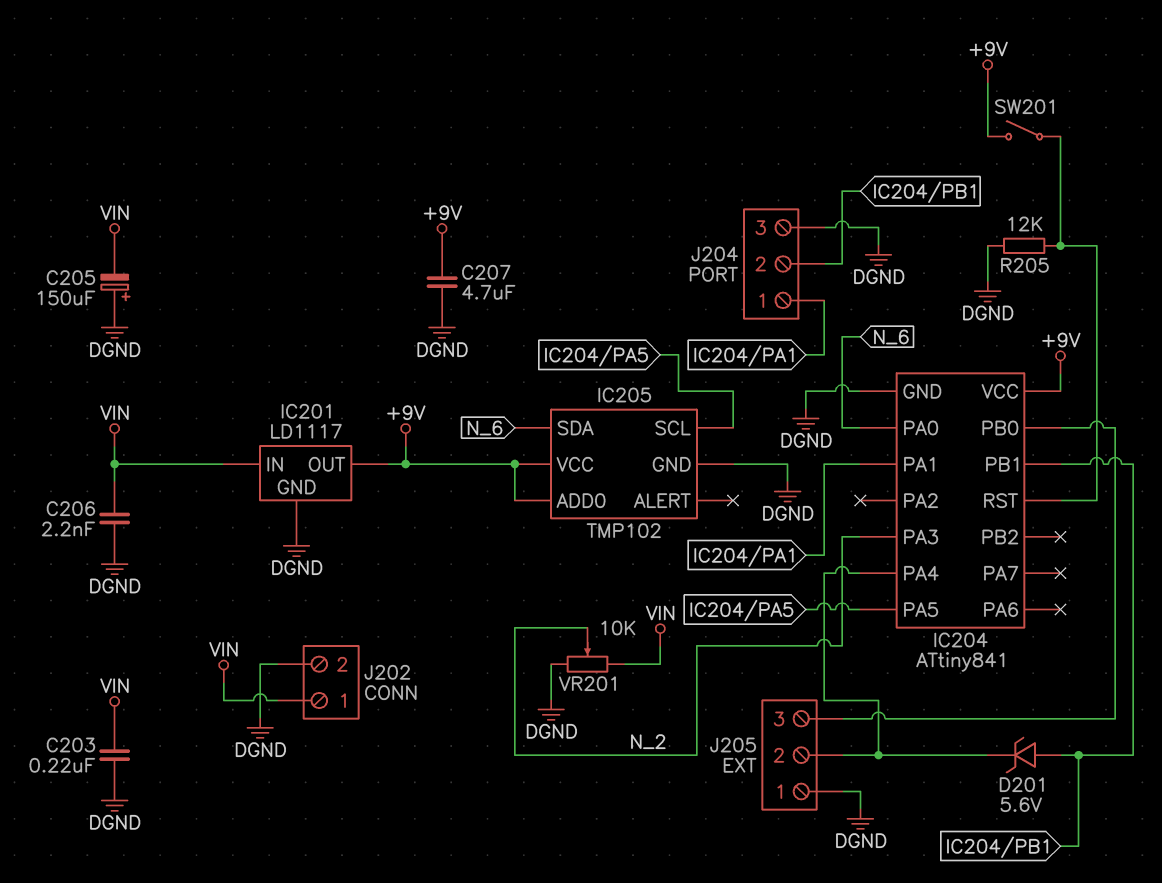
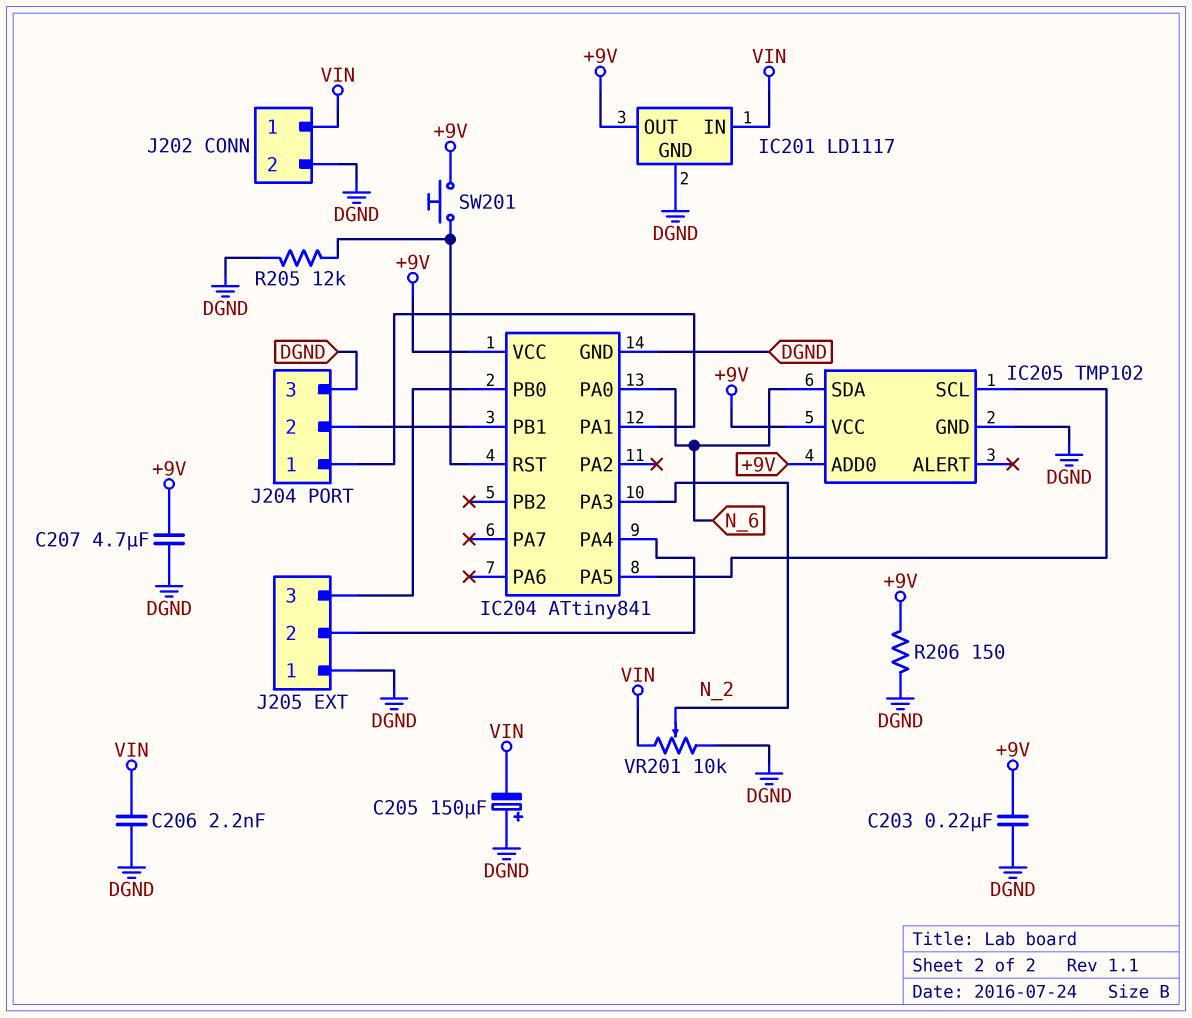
C203: 220nF (DGND, VIN) -> 220nF (+9V, DGND)
D201: zener 5.6V (A IC204/PB1, K IC204/PA4) -> none
R206: none -> 150 (+9V, DGND)
SW201: switch (+9V, IC204/RST) -> button (+9V, IC204/RST)

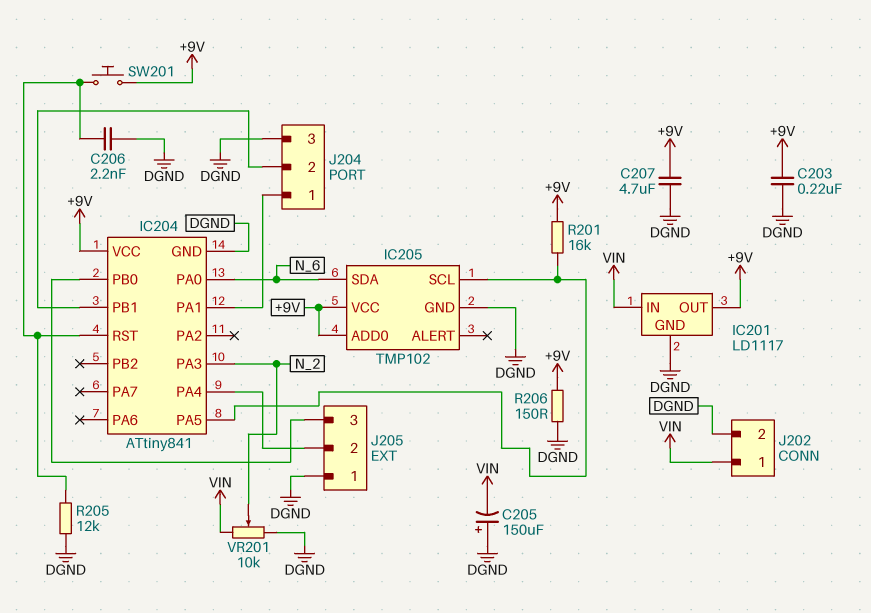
C206: 2.2nF (DGND, VIN) -> 2.2nF (DGND, IC204/RST)
R201: none -> 16k (+9V, IC204/PA5)

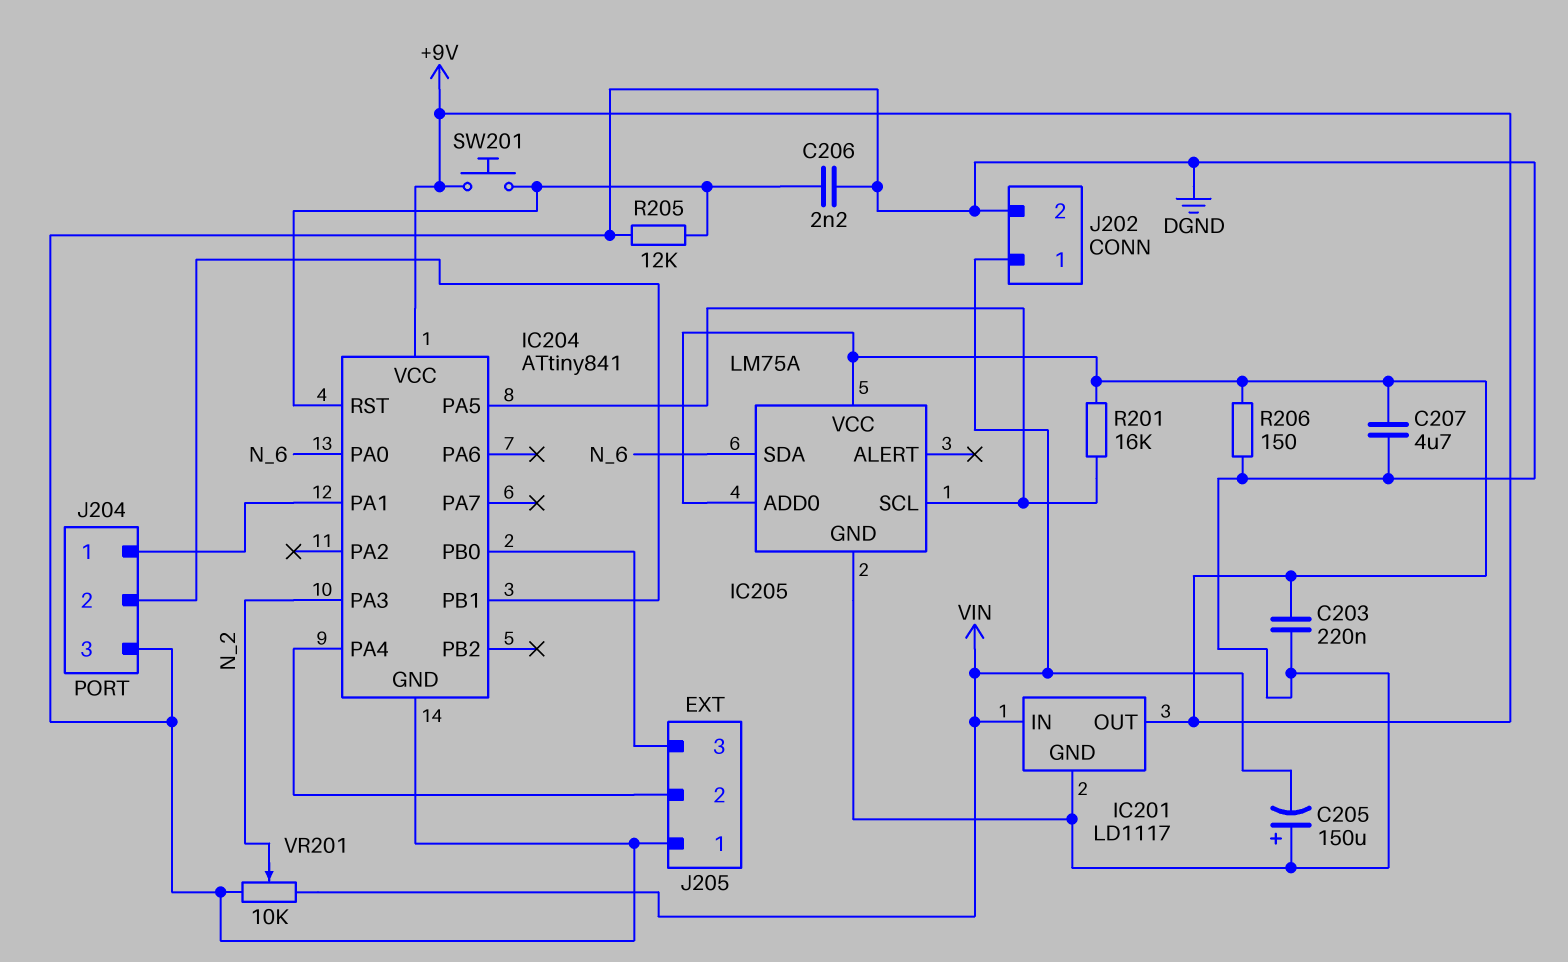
IC205: TMP102 -> LM75A

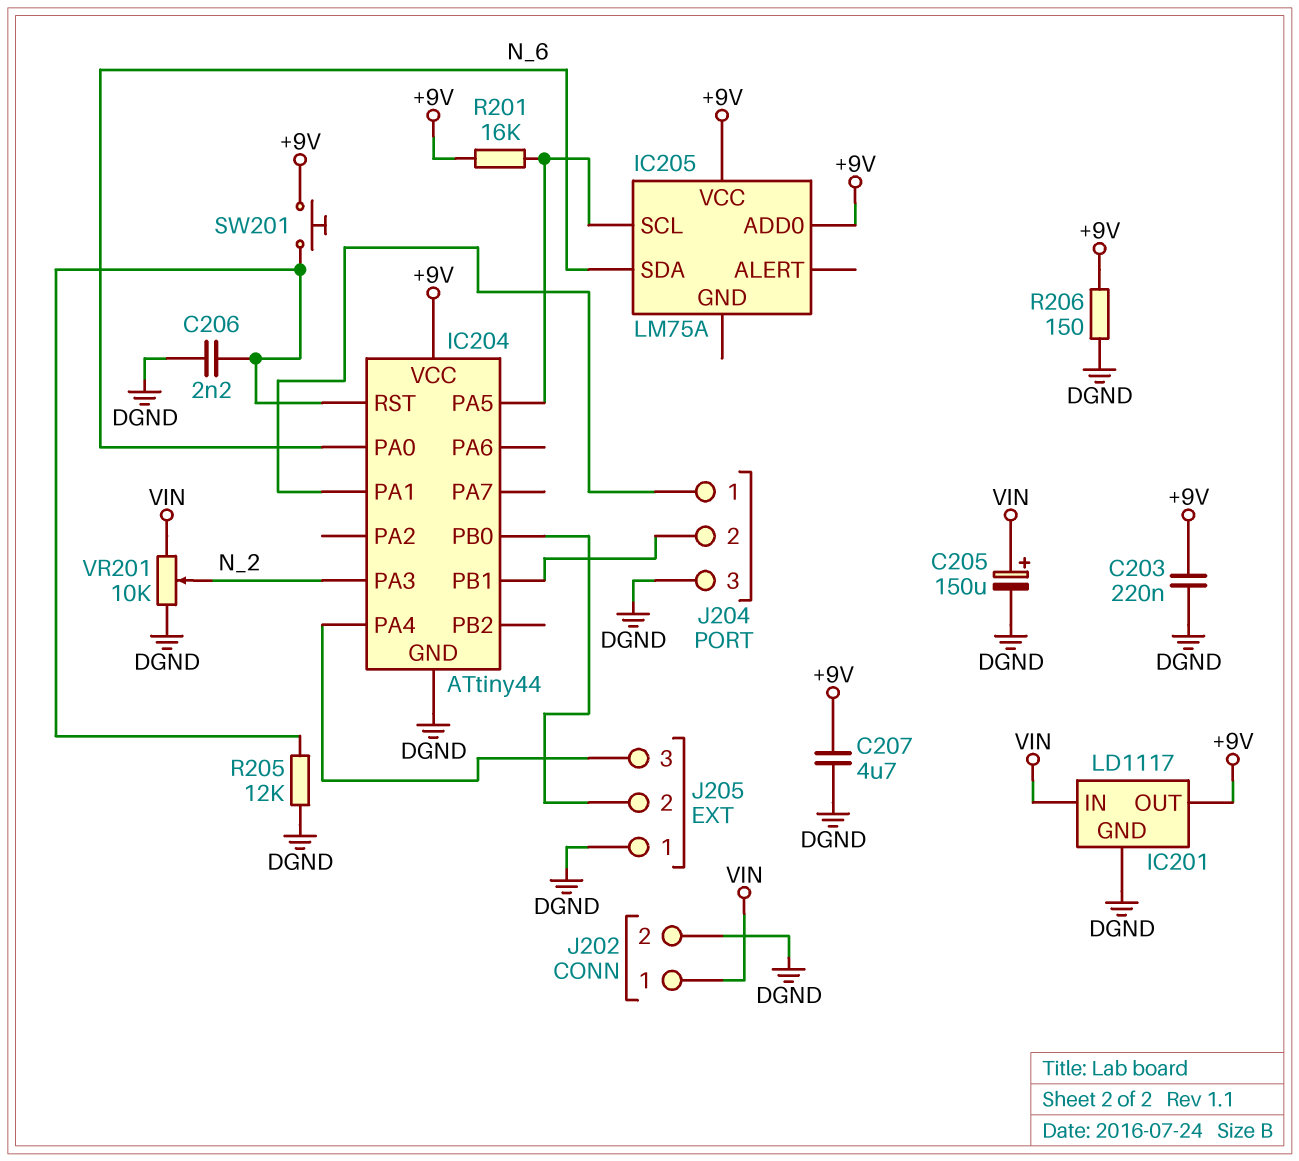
C205: 150uF (plus DGND, minus VIN) -> 150uF (plus VIN, minus DGND)
IC204: ATtiny841 -> ATtiny44
IC205 pin GND: DGND -> none
J205 pin 2: IC204/PA4 -> IC204/PB0
J205 pin 3: IC204/PB0 -> IC204/PA4

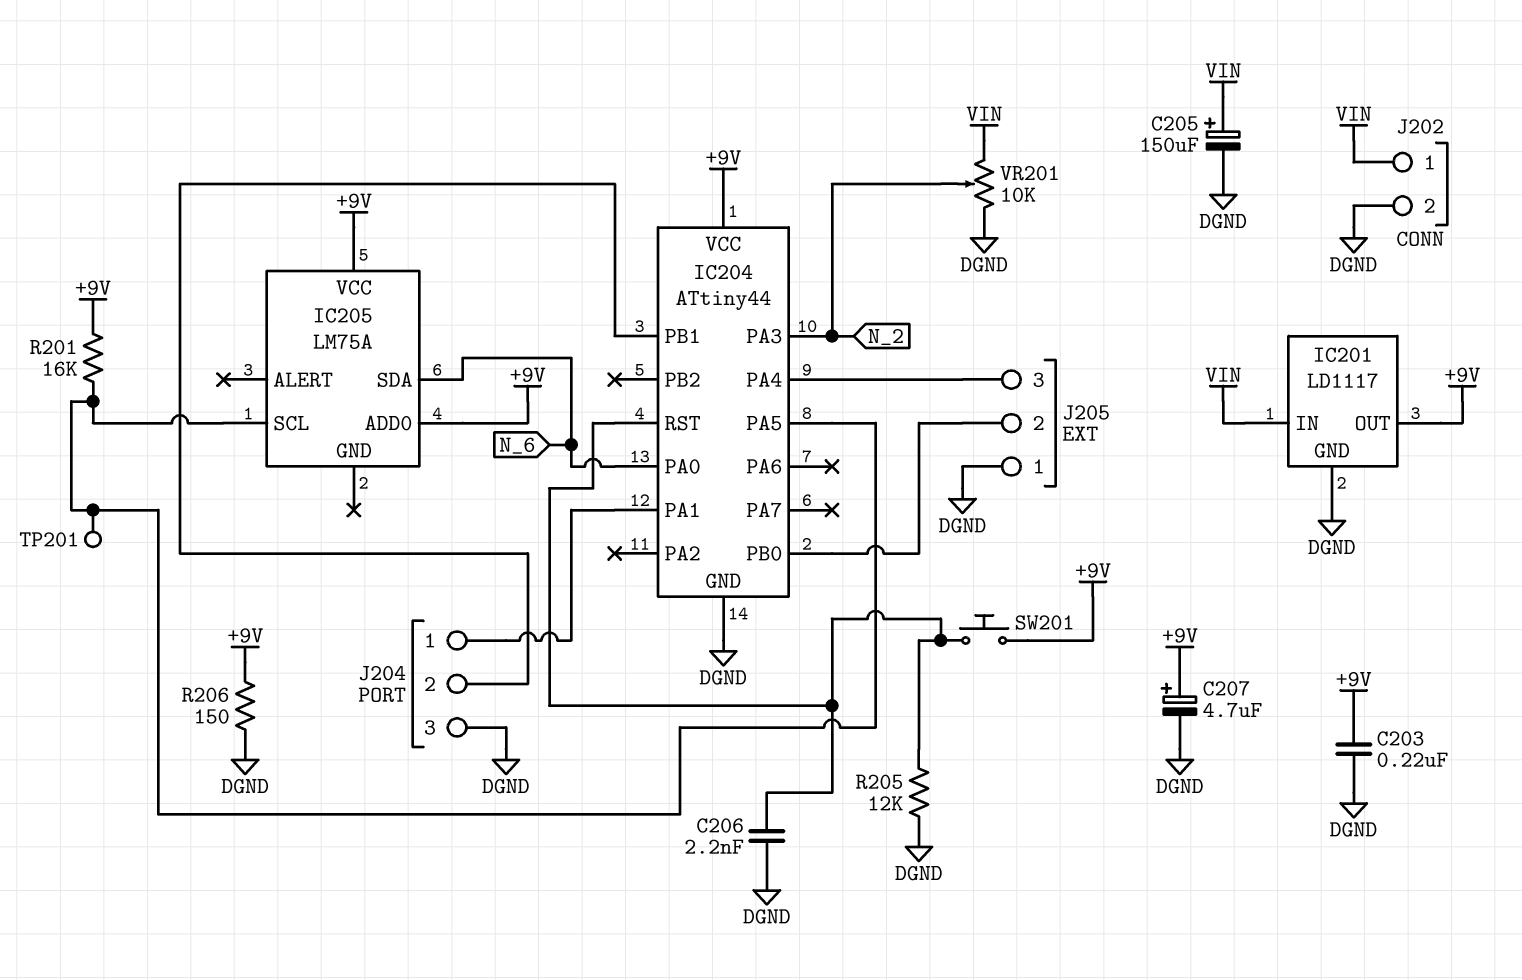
C207: 4.7uF (+9V, DGND) -> 4.7uF (plus +9V, minus DGND)
TP201: none -> test point (IC204/PA5)

